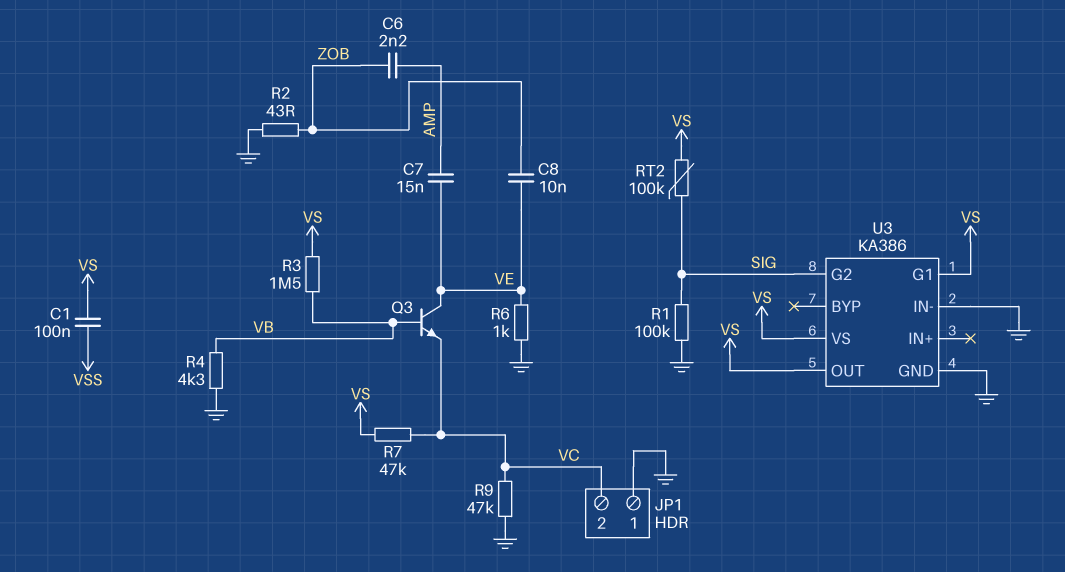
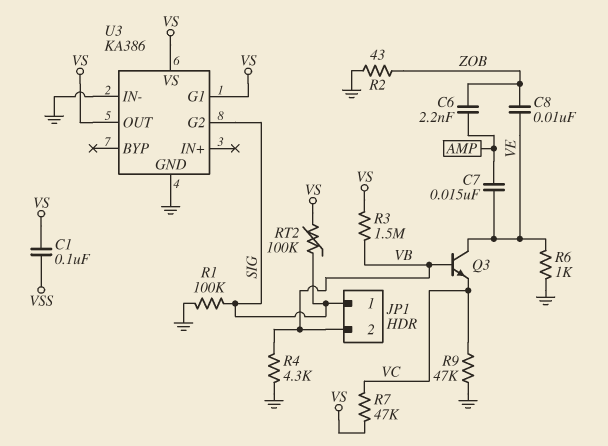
JP1 pin 1: GND -> SIG
JP1 pin 2: VC -> VB

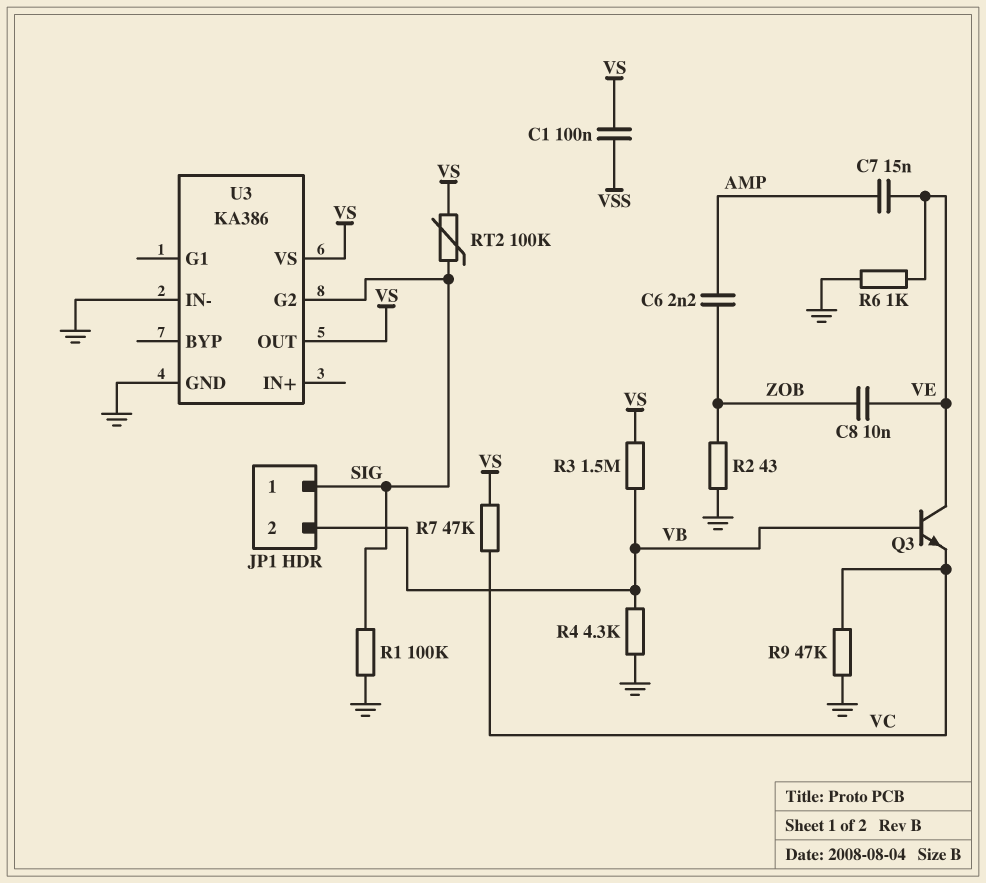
U3 pin G1: VS -> none

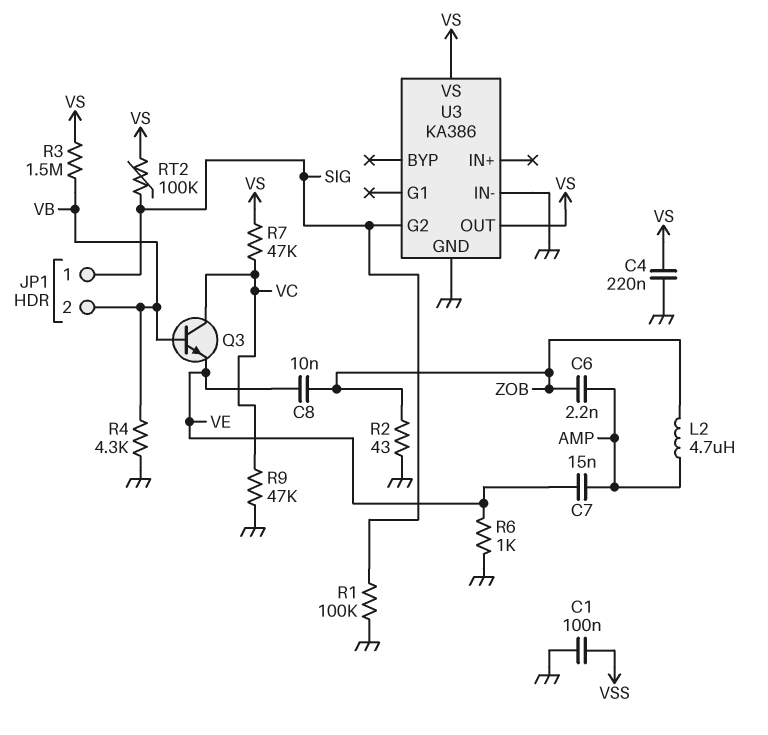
C1: 100nF (VS, VSS) -> 100nF (GND, VSS)
C4: none -> 220nF (GND, VS)
L2: none -> 4.7uH (AMP, ZOB)
Q3: NPN (B VB, C VE, E VC) -> NPN (B VB, C VC, E VE)

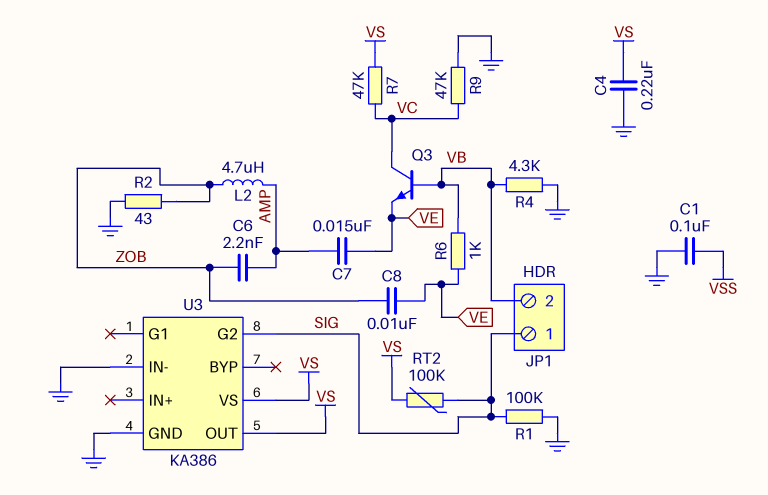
R3: 1.5M (VB, VS) -> none
R6: 1k (GND, VE) -> 1k (VB, VE)

